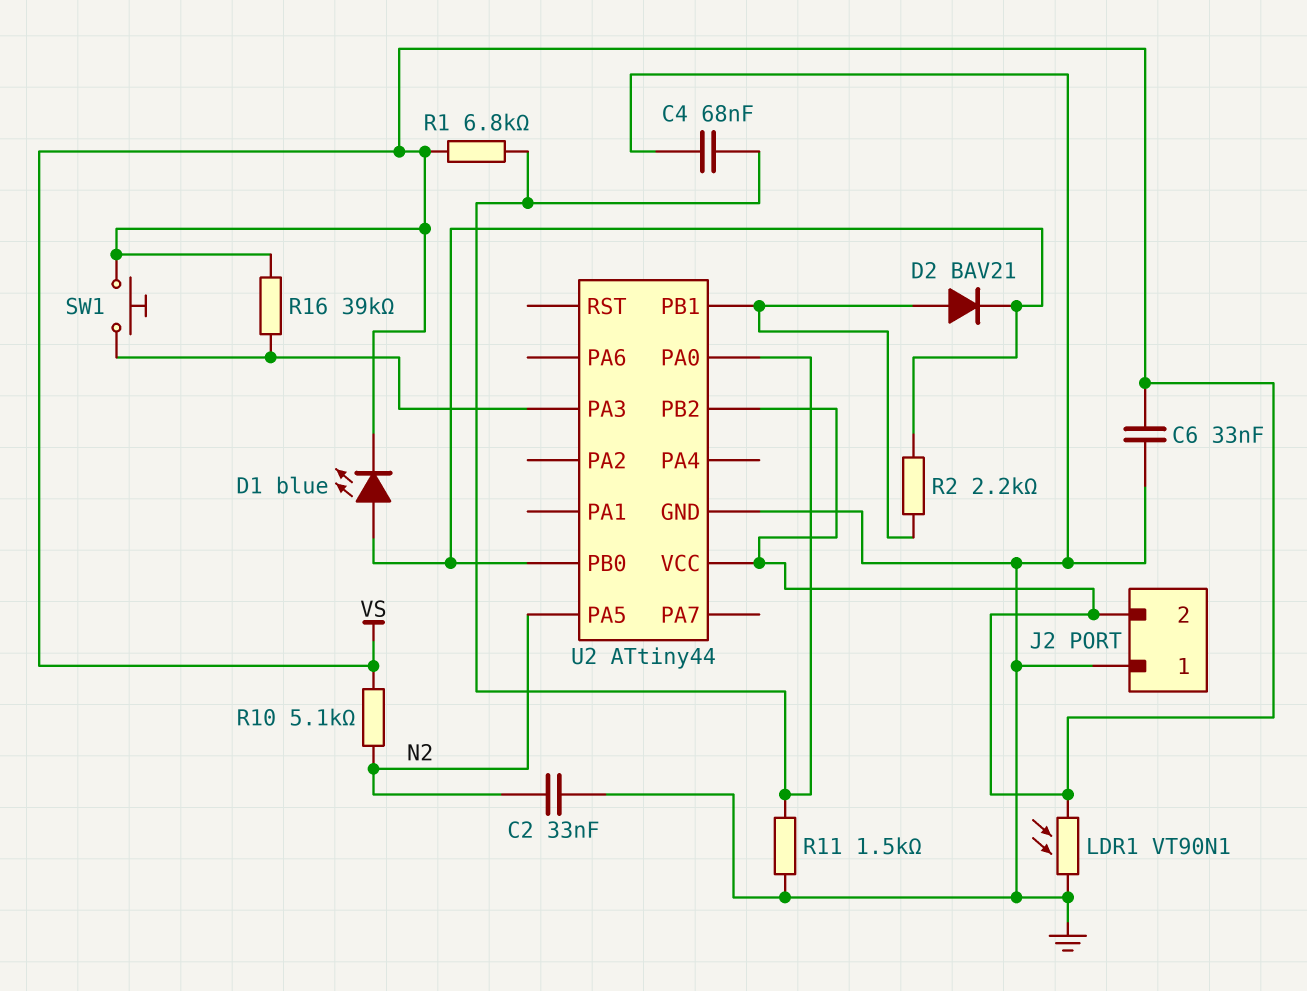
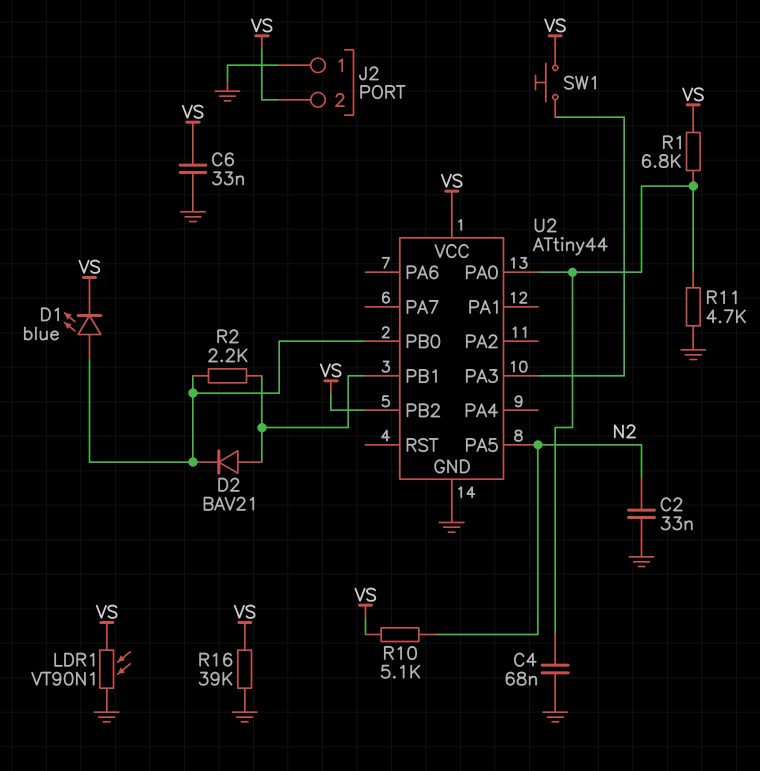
R11: 1.5k (GND, U2/PA0) -> 4.7k (GND, U2/PA0)
R16: 39k (U2/PA3, VS) -> 39k (GND, VS)

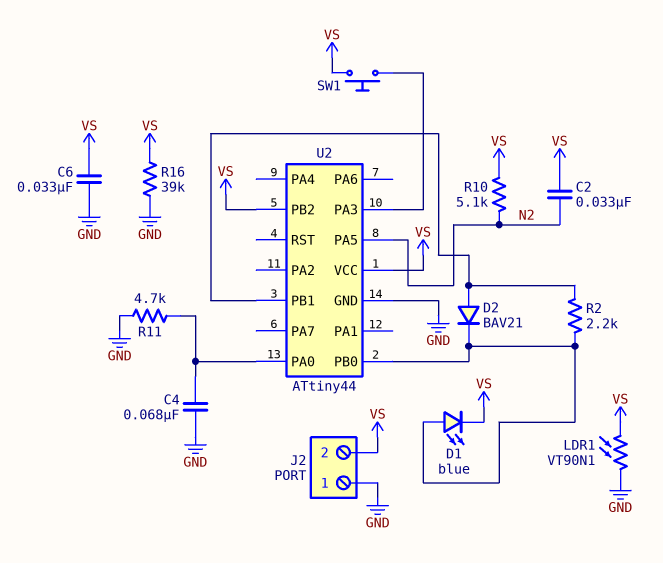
C2: 33nF (GND, N2) -> 33nF (N2, VS)
R1: 6.8k (U2/PA0, VS) -> none

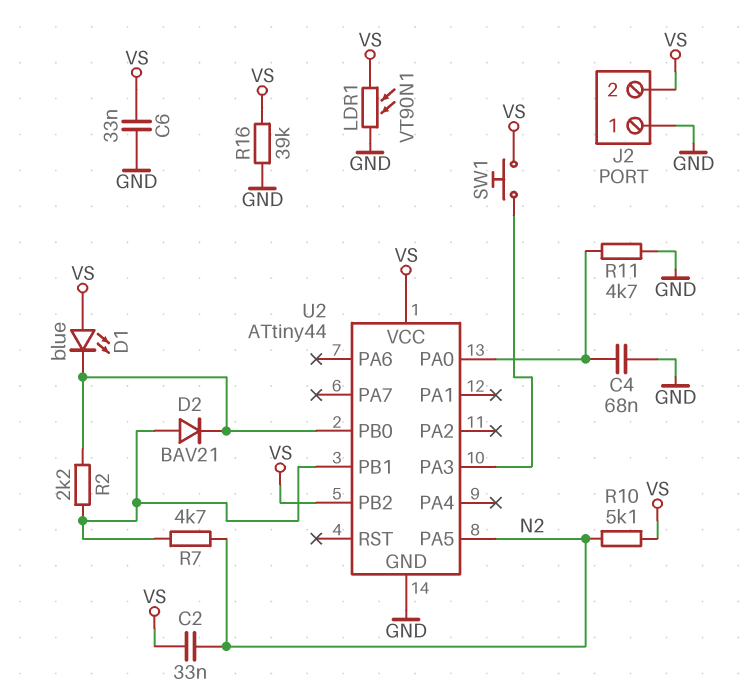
D1: LED blue (A U2/PB0, K VS) -> LED blue (A VS, K U2/PB0)
R7: none -> 4.7k (N2, U2/PB1)

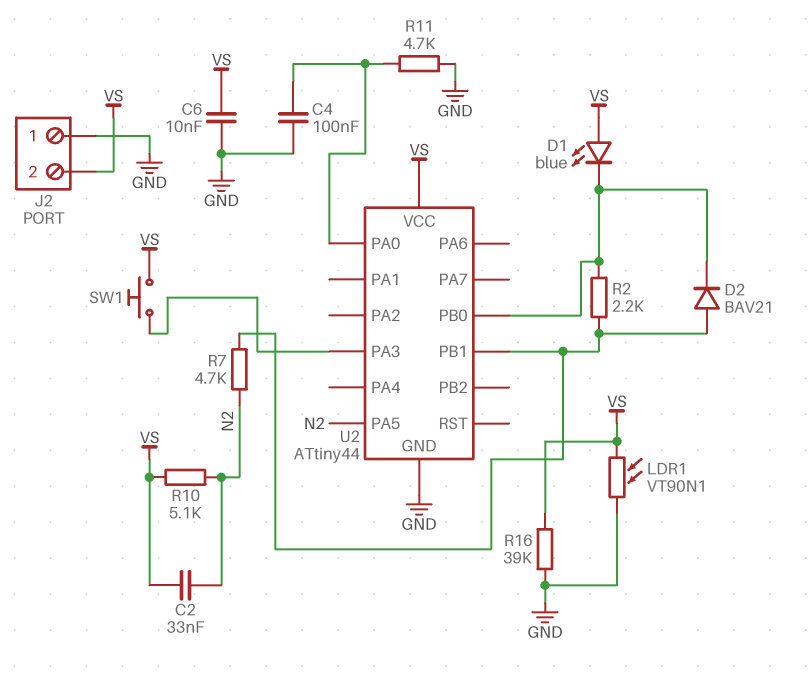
C4: 68nF (GND, U2/PA0) -> 100nF (GND, U2/PA0)
C6: 33nF (GND, VS) -> 10nF (GND, VS)
U2 pin PB2: VS -> none

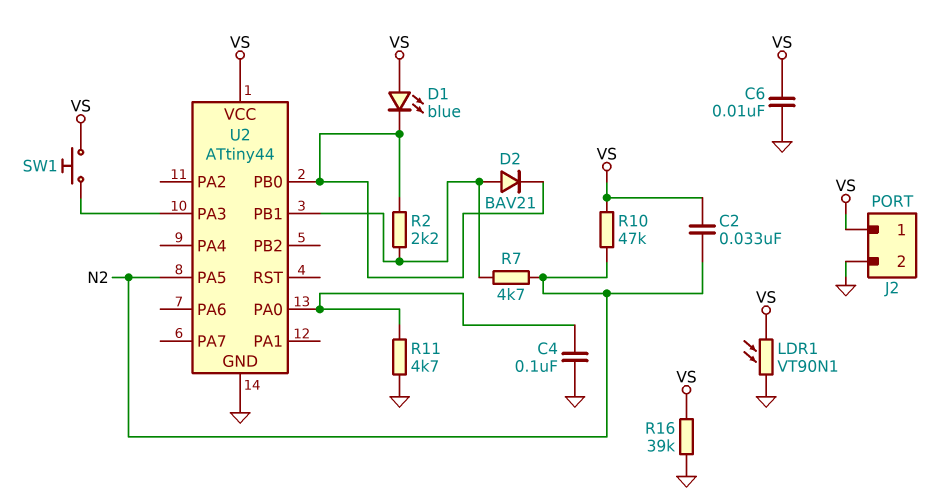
J2 pin 1: GND -> VS
J2 pin 2: VS -> GND
R10: 5.1k (N2, VS) -> 47k (N2, VS)

